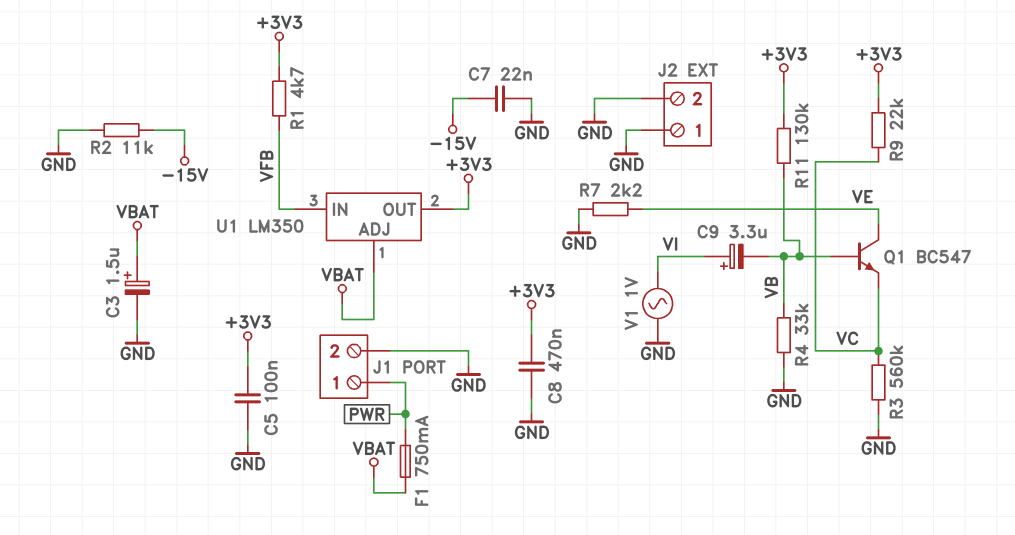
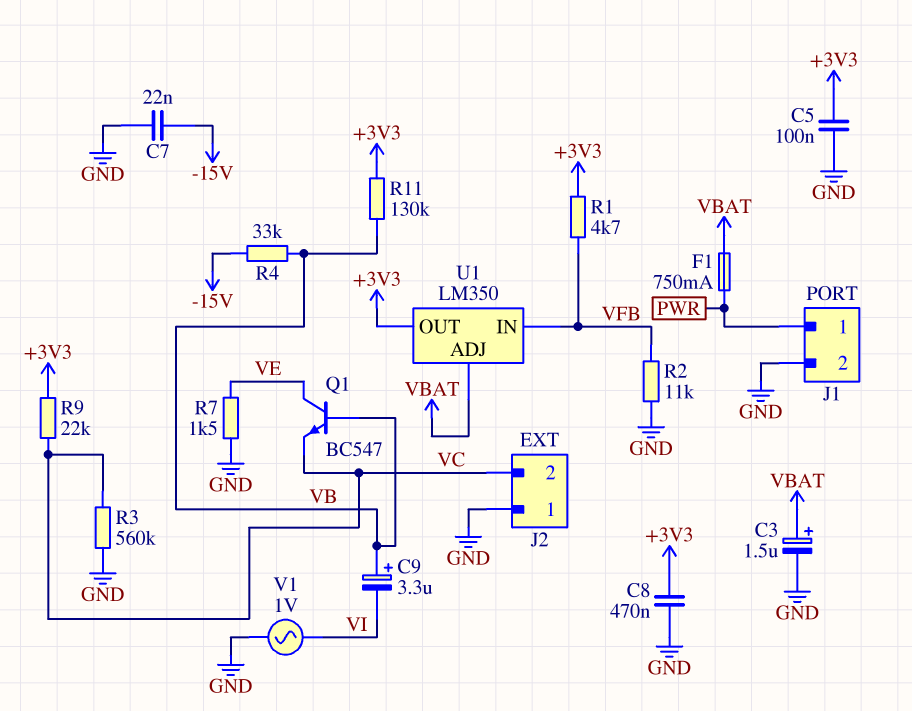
C9: 3.3uF (plus VI, minus VB) -> 3.3uF (plus VB, minus VI)
J2 pin 2: GND -> VC
R2: 11k (-15V, GND) -> 11k (GND, VFB)
R4: 33k (GND, VB) -> 33k (-15V, VB)
R7: 2.2k (GND, VE) -> 1.5k (GND, VE)

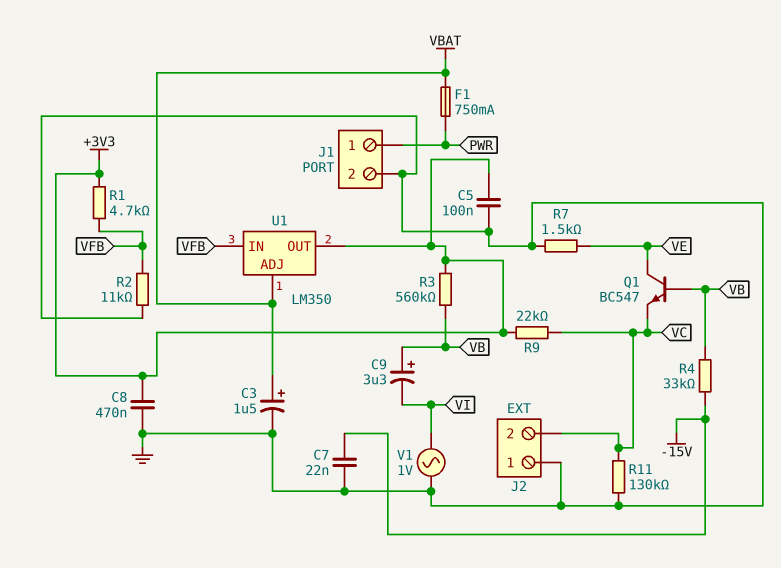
R3: 560k (GND, VC) -> 560k (+3V3, VB)
R11: 130k (+3V3, VB) -> 130k (GND, VC)

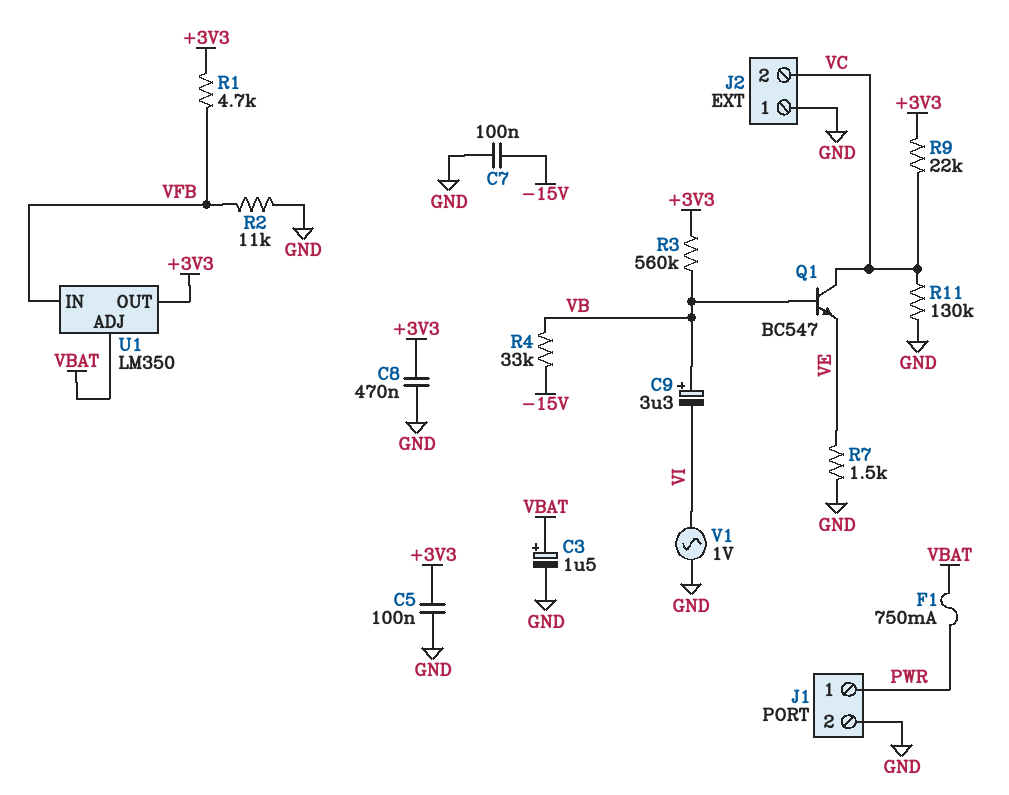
C7: 22nF (-15V, GND) -> 100nF (-15V, GND)
Q1: NPN BC547 (B VB, C VE, E VC) -> NPN BC547 (B VB, C VC, E VE)

